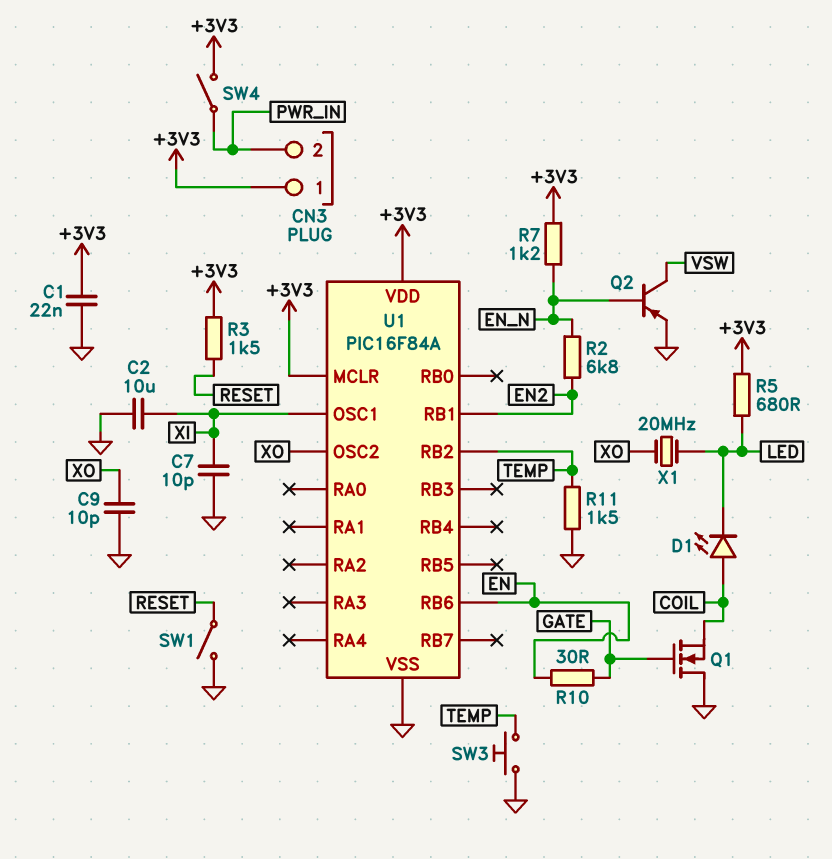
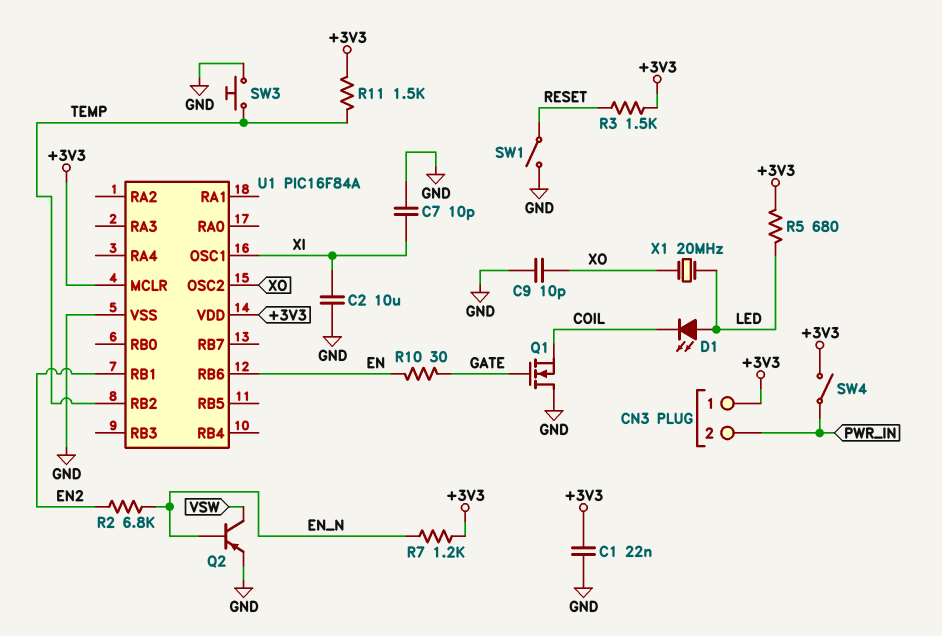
D1: LED (A COIL, K LED) -> LED (A LED, K COIL)
R11: 1.5k (GND, TEMP) -> 1.5k (+3V3, TEMP)

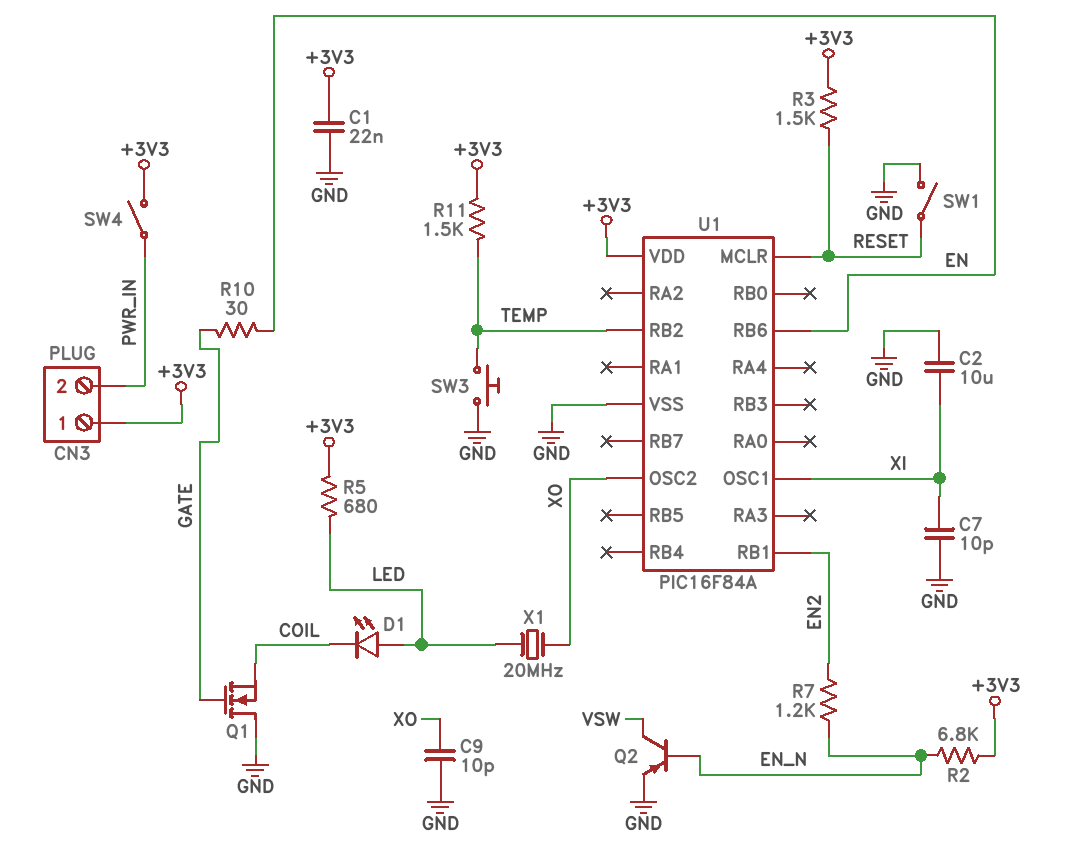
R2: 6.8k (EN2, EN_N) -> 6.8k (+3V3, EN_N)
R7: 1.2k (+3V3, EN_N) -> 1.2k (EN2, EN_N)
U1 pin MCLR: +3V3 -> RESET

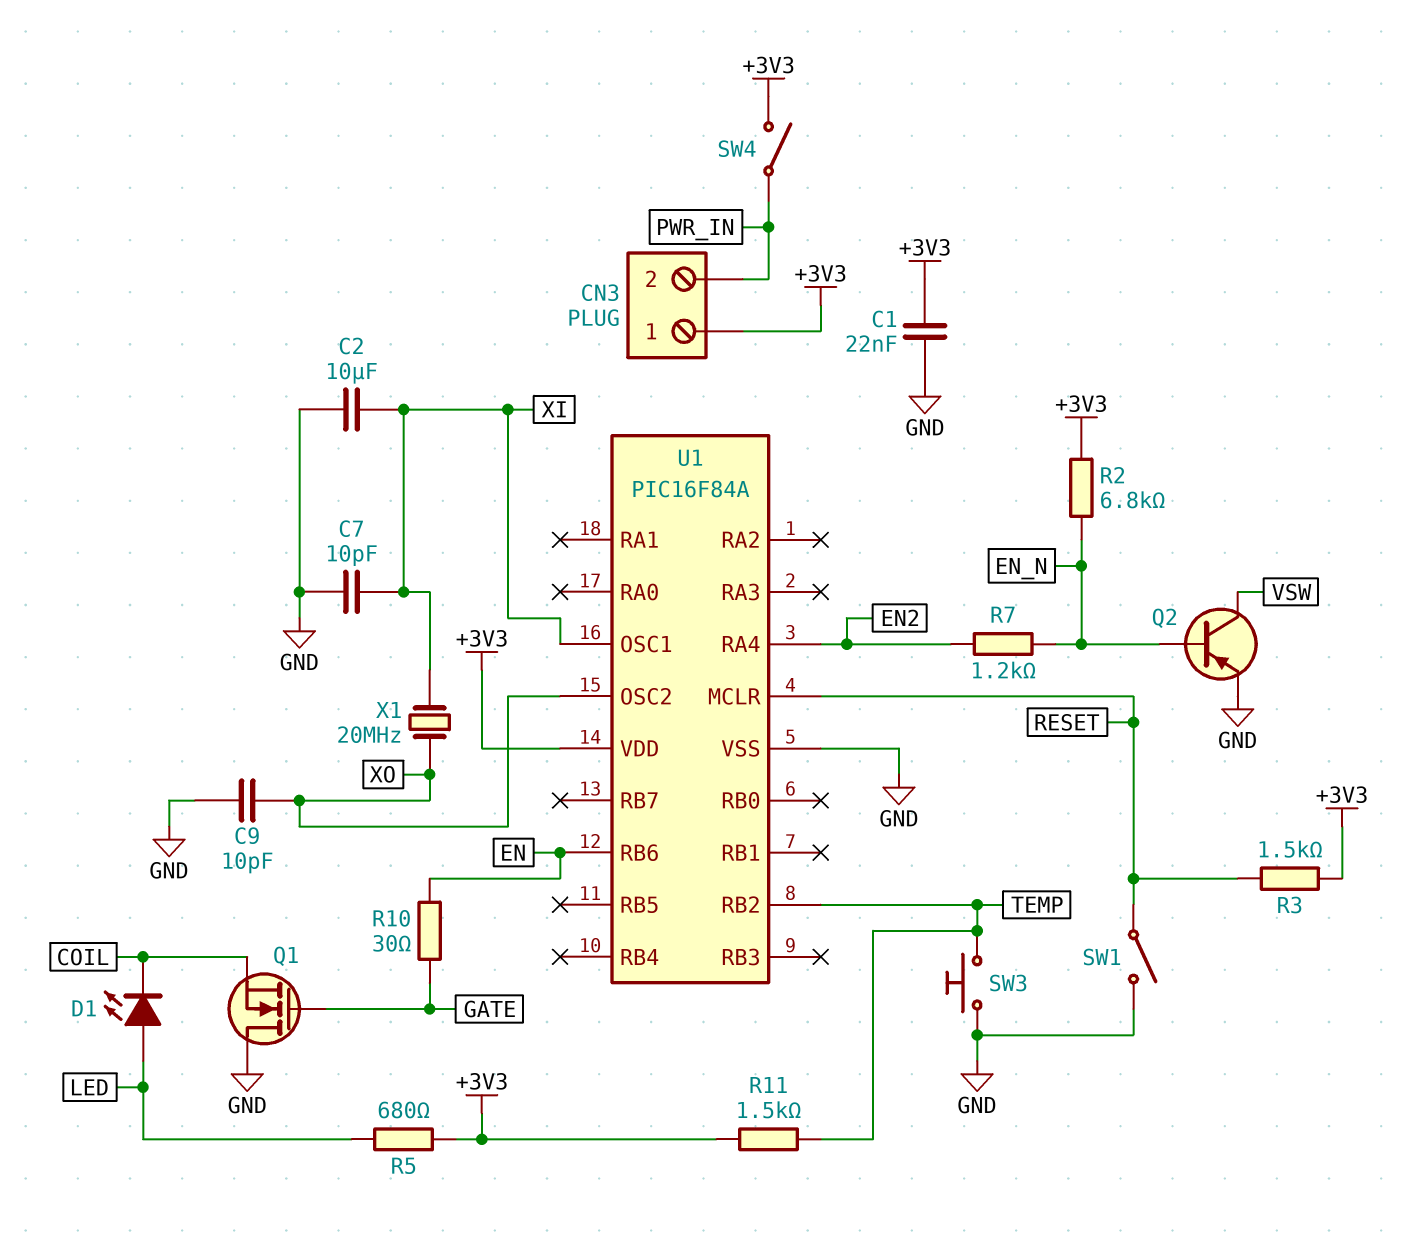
U1 pin RA4: none -> EN2
U1 pin RB1: EN2 -> none
X1: 20MHz (LED, XO) -> 20MHz (XI, XO)

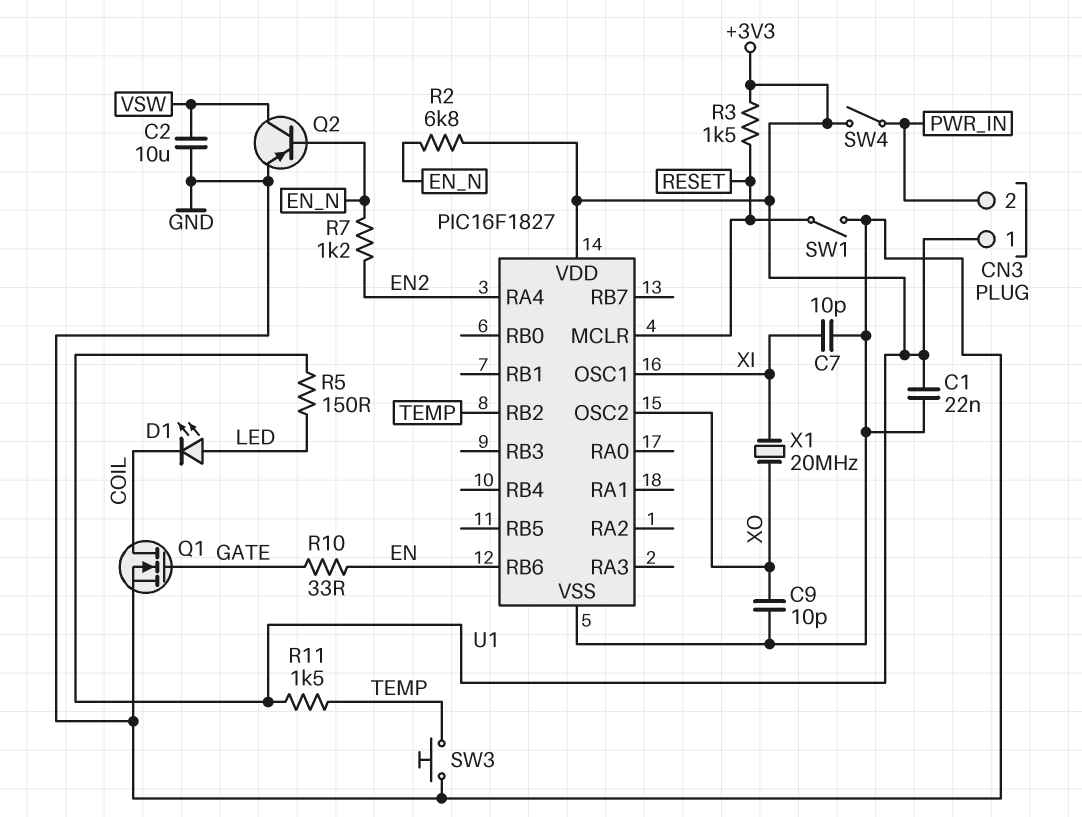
C2: 10uF (GND, XI) -> 10uF (GND, VSW)
Q1: NMOS (G GATE, D GND, S COIL) -> NMOS (G GATE, D COIL, S GND)
R5: 680 (+3V3, LED) -> 150 (+3V3, LED)
R10: 30 (EN, GATE) -> 33 (EN, GATE)
U1: PIC16F84A -> PIC16F1827

